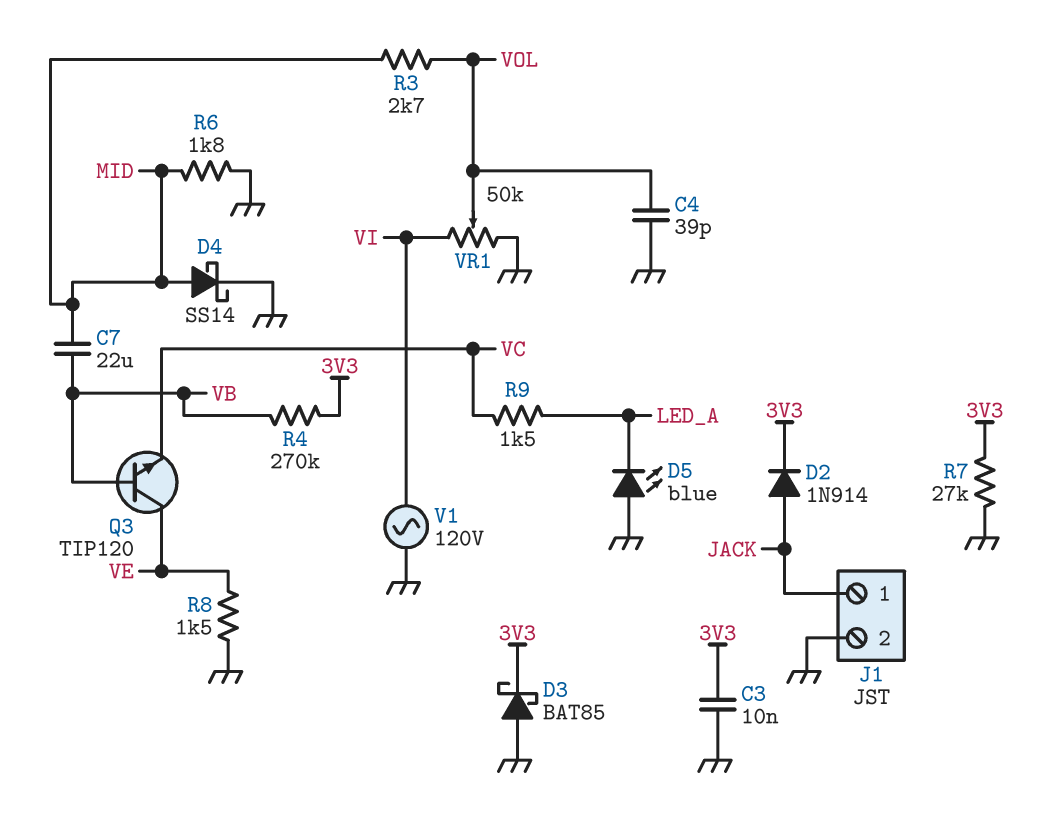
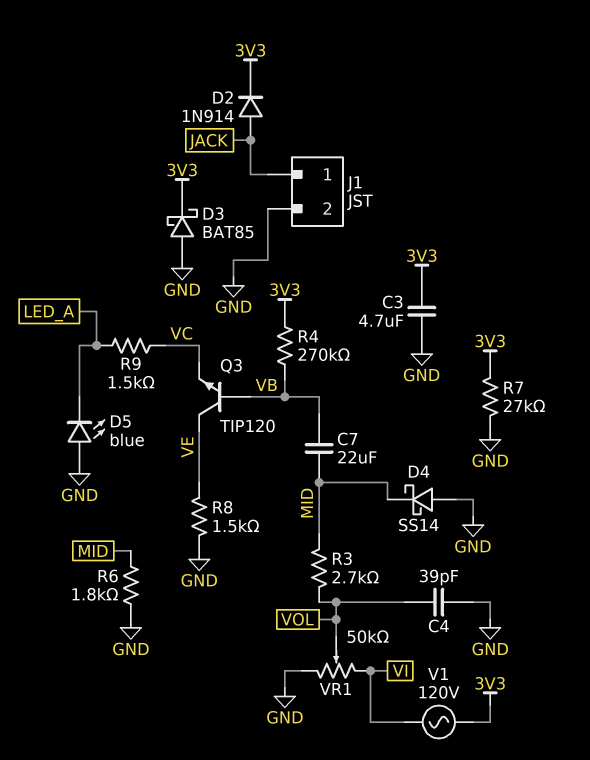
C3: 10nF (3V3, GND) -> 4.7uF (3V3, GND)
D4: schottky SS14 (A MID, K GND) -> schottky SS14 (A GND, K MID)
V1: AC 120V (GND, VI) -> AC 120V (3V3, VI)

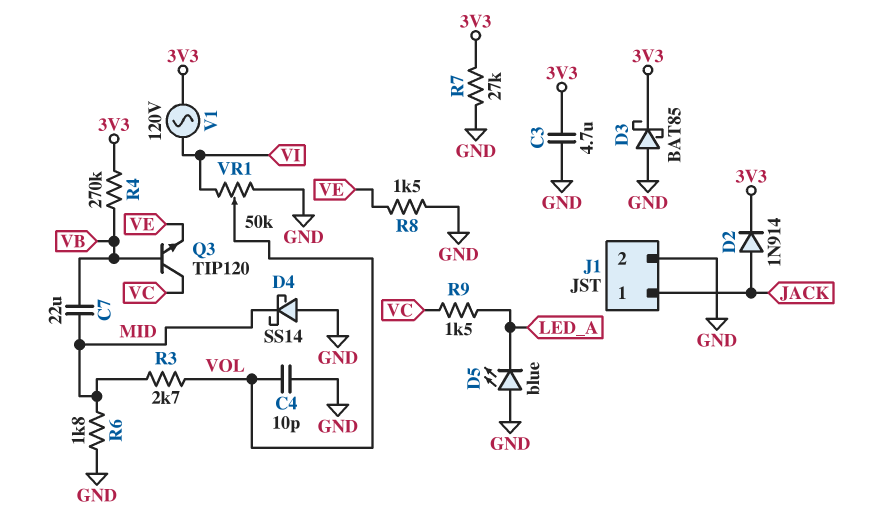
C4: 39pF (GND, VOL) -> 10pF (GND, VOL)
Q3: NPN TIP120 (B VB, C VE, E VC) -> NPN TIP120 (B VB, C VC, E VE)

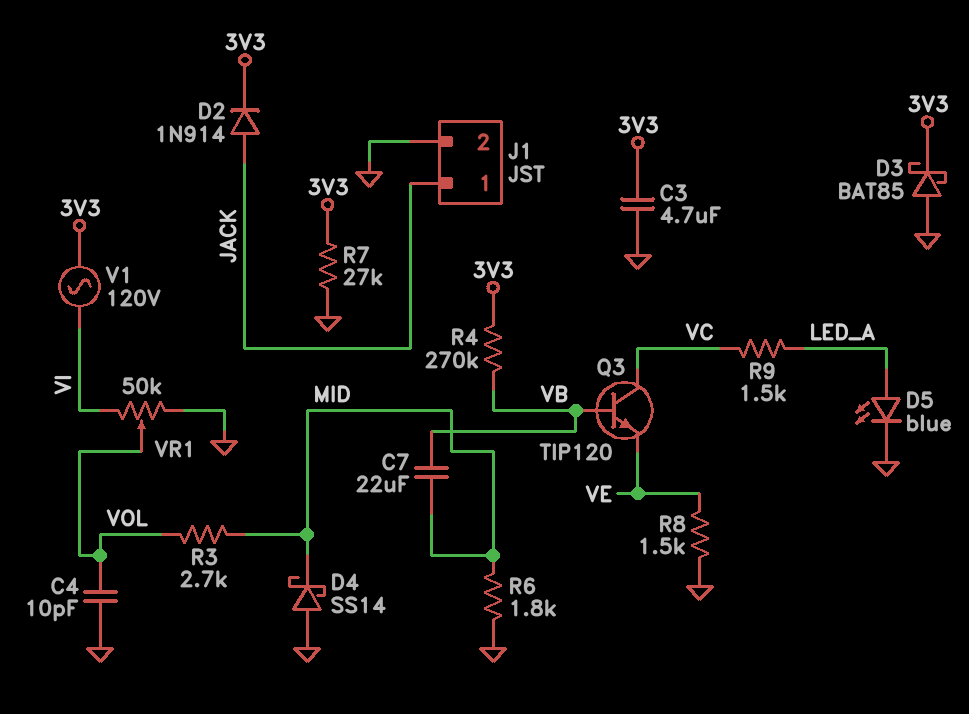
D5: LED blue (A GND, K LED_A) -> LED blue (A LED_A, K GND)

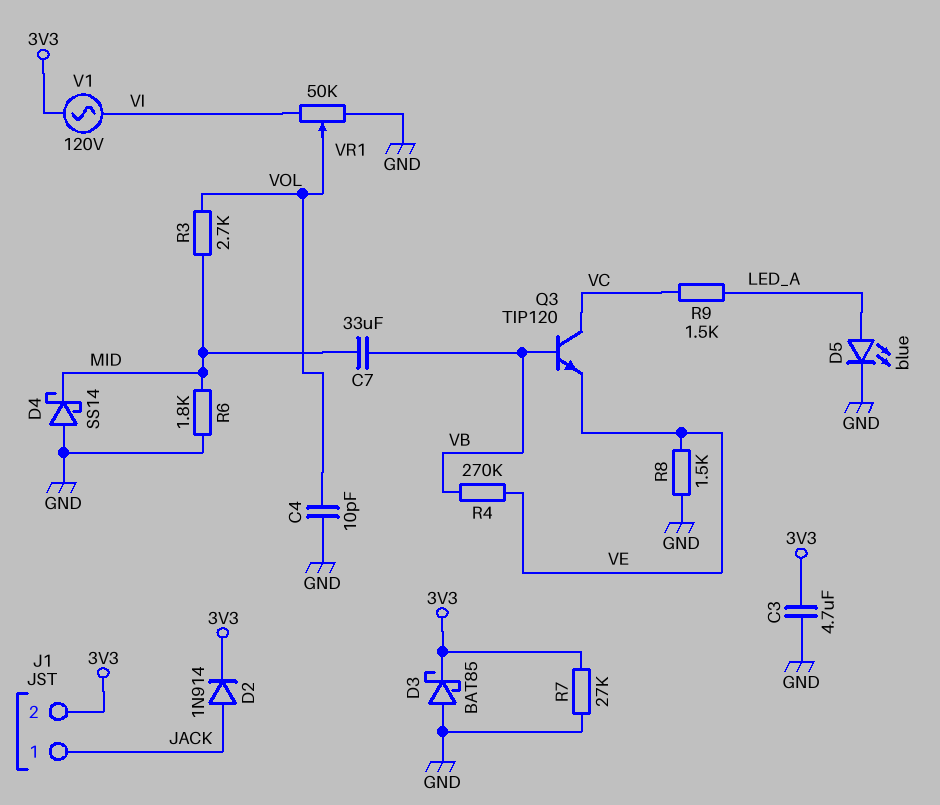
C7: 22uF (MID, VB) -> 33uF (MID, VB)
J1 pin 2: GND -> 3V3
R4: 270k (3V3, VB) -> 270k (VB, VE)

